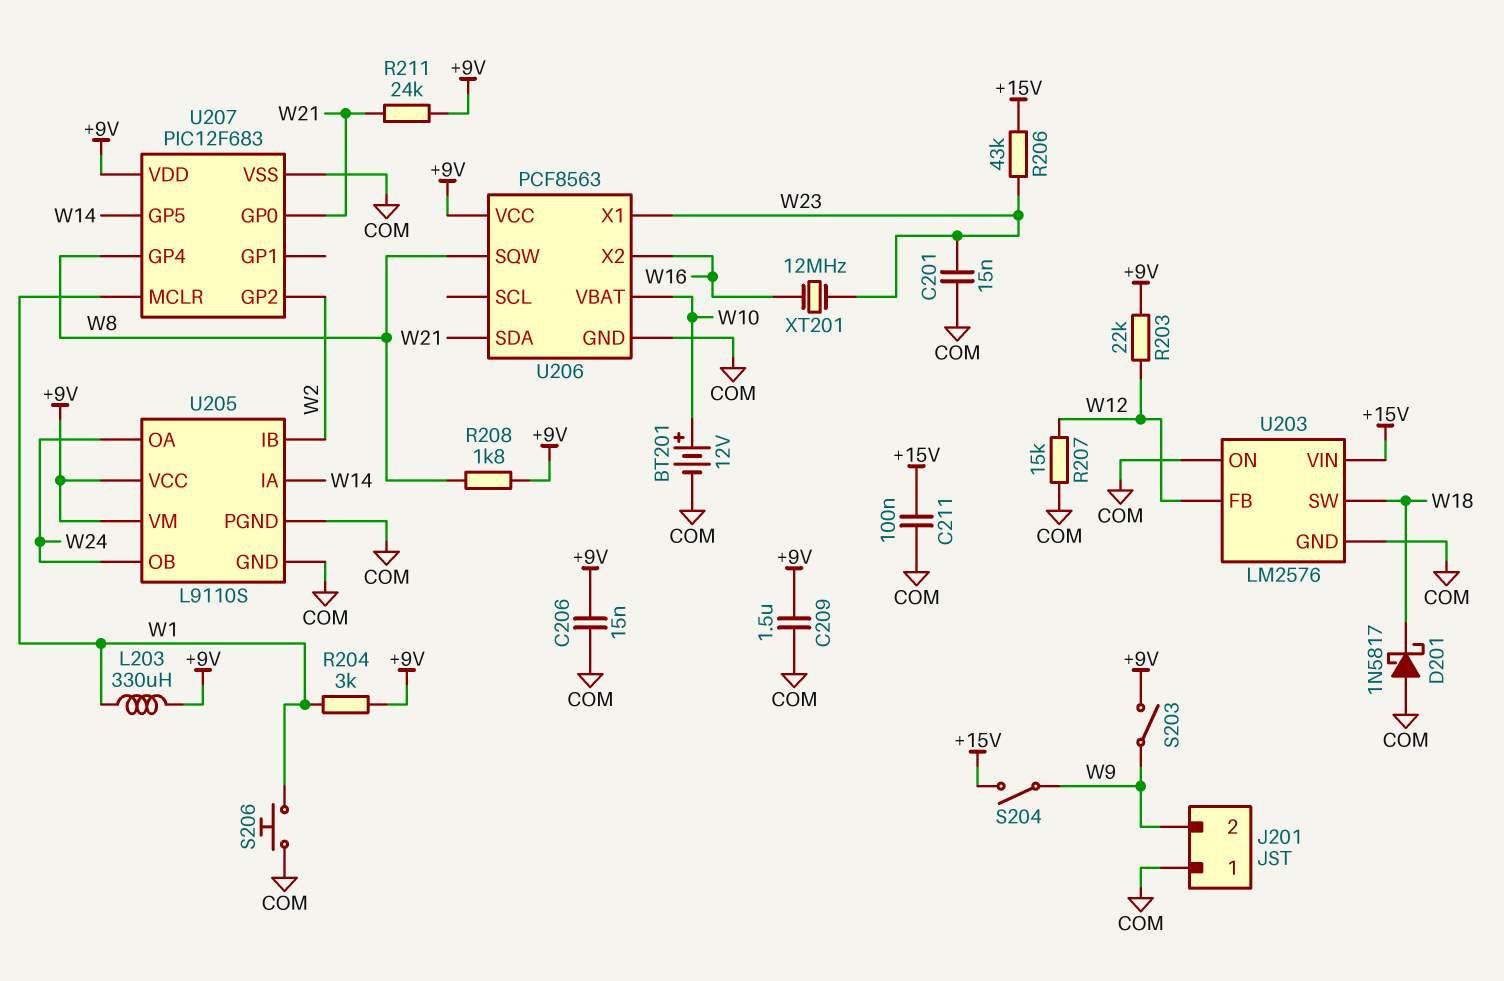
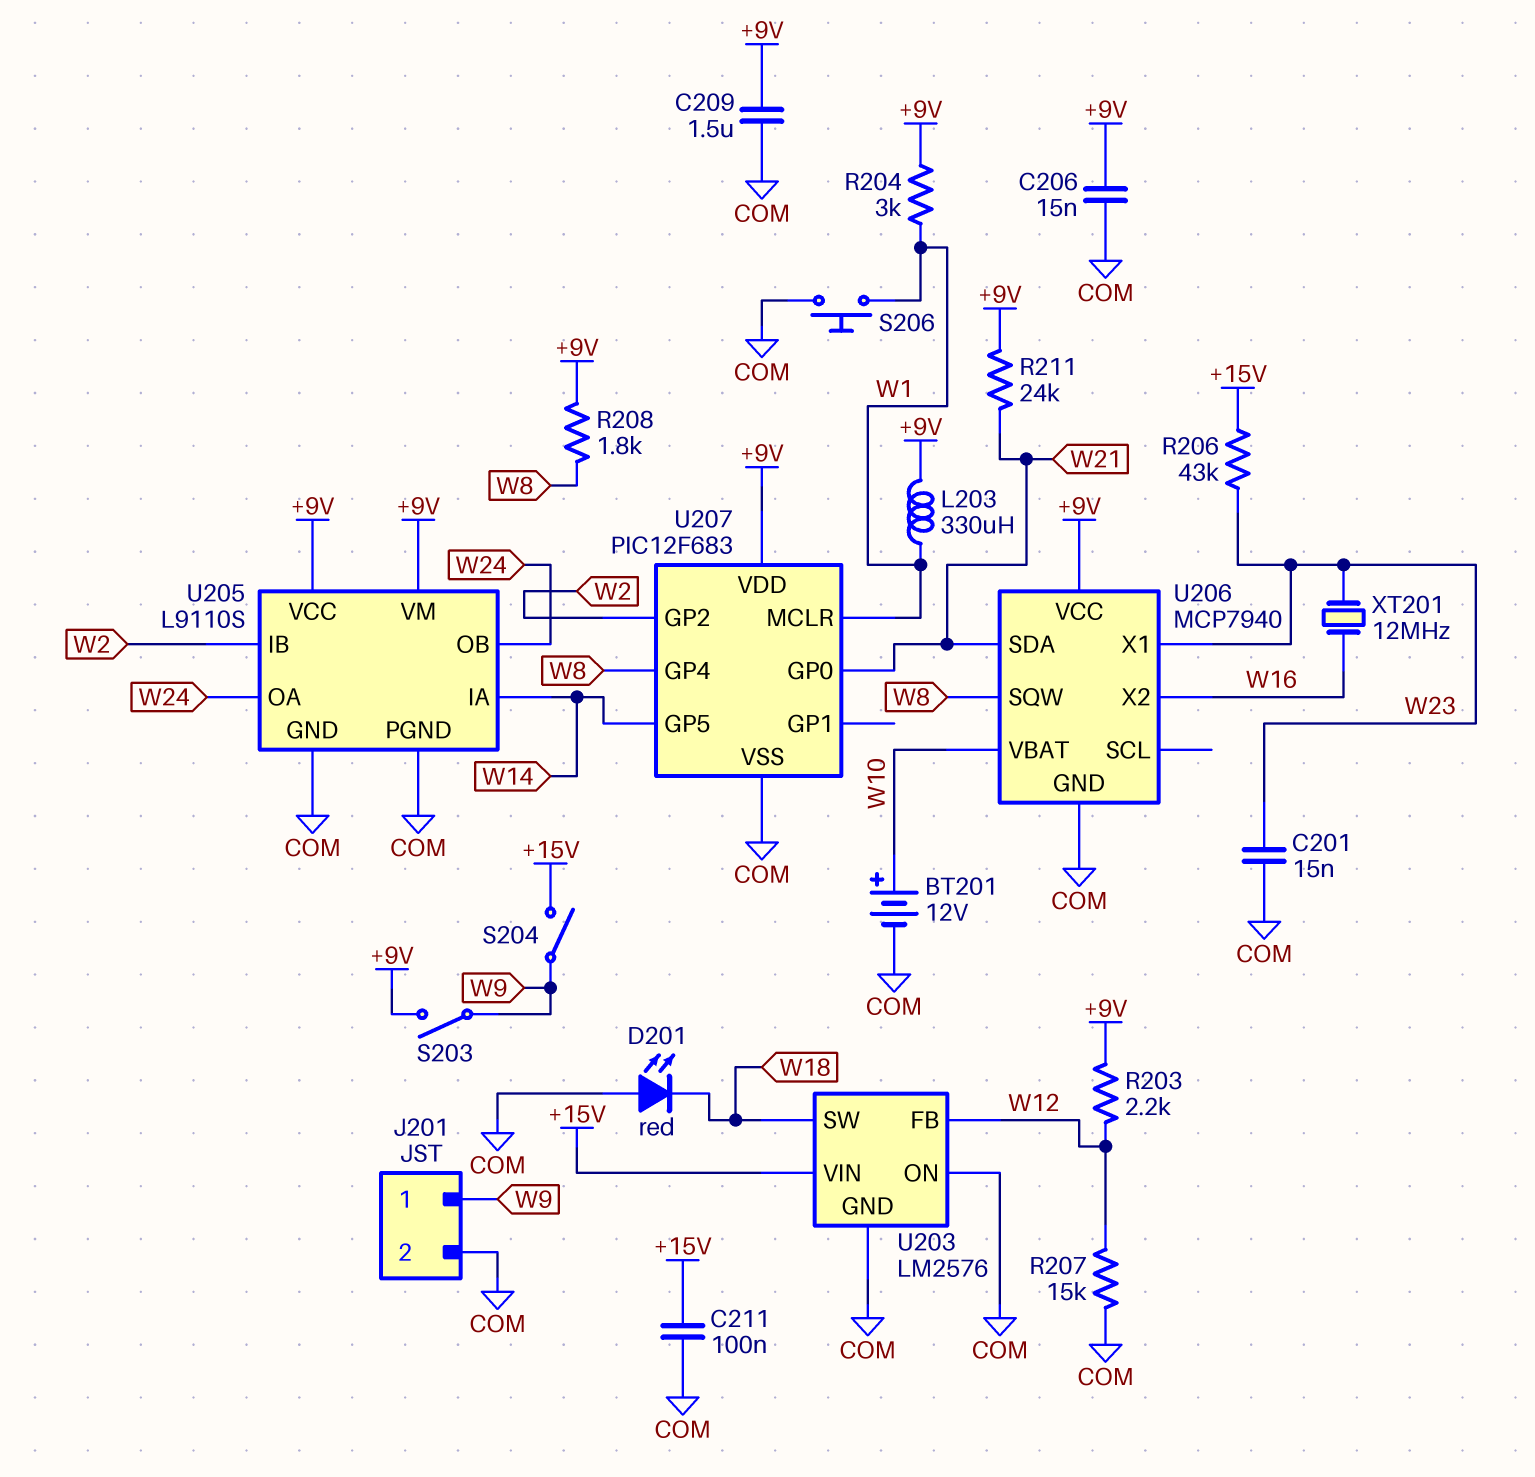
D201: schottky 1N5817 (A COM, K W18) -> LED red (A COM, K W18)
J201 pin 1: COM -> W9
J201 pin 2: W9 -> COM
R203: 22k (+9V, W12) -> 2.2k (+9V, W12)
U206: PCF8563 -> MCP7940

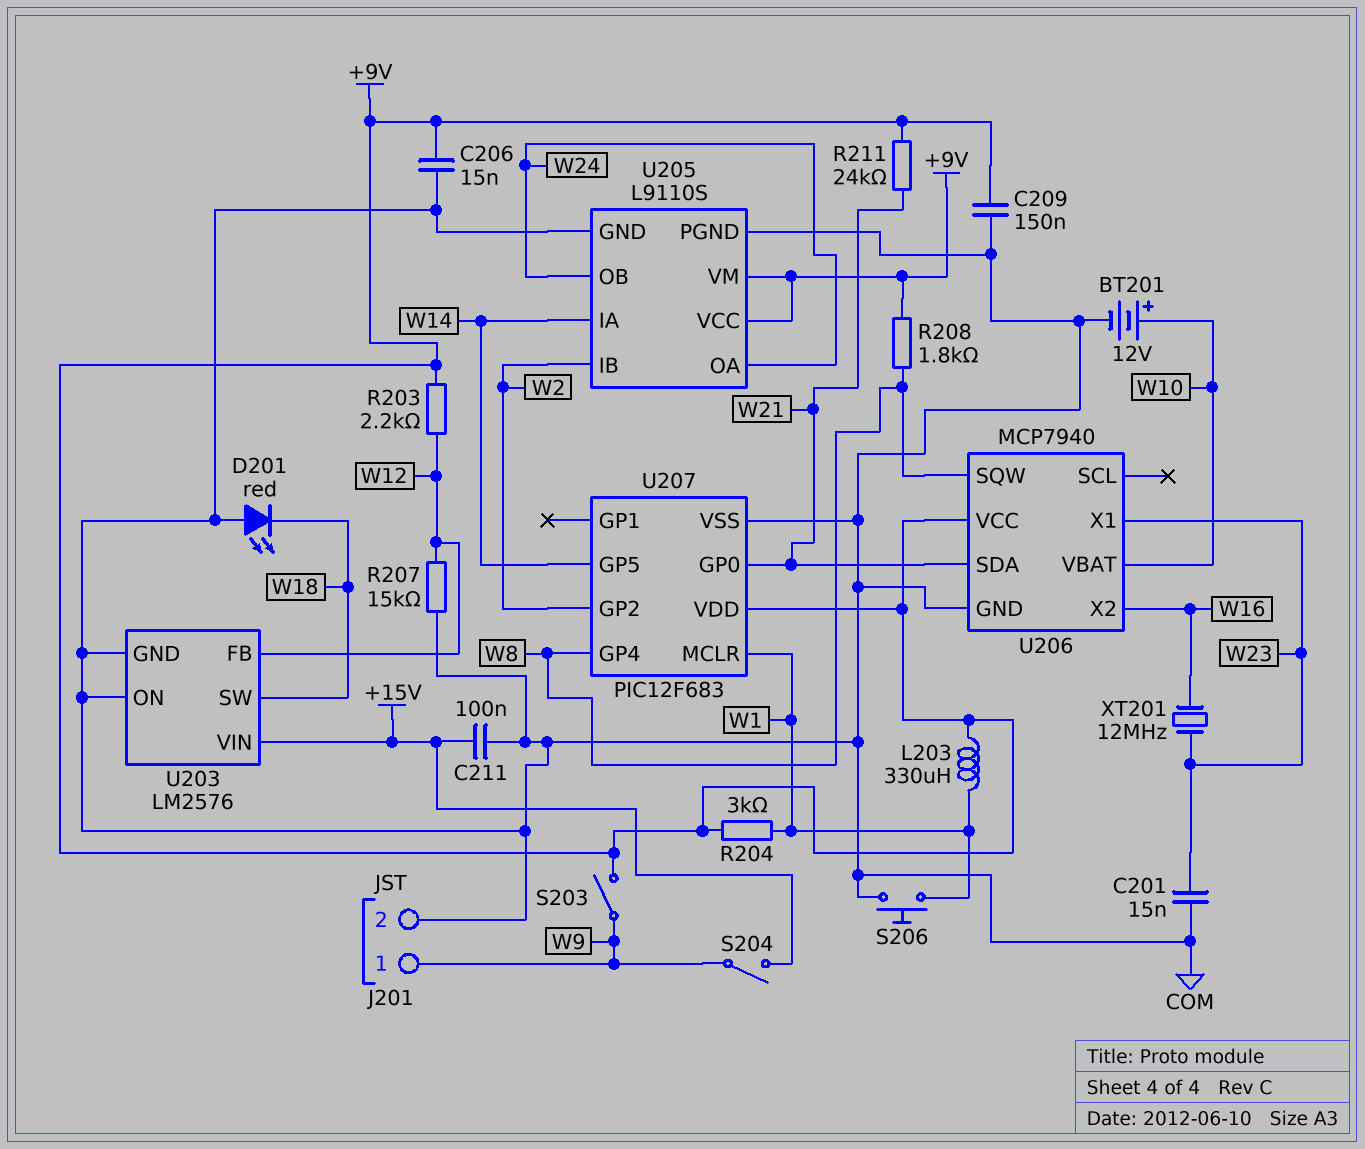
C209: 1.5uF (+9V, COM) -> 150nF (+9V, COM)
R206: 43k (+15V, W23) -> none

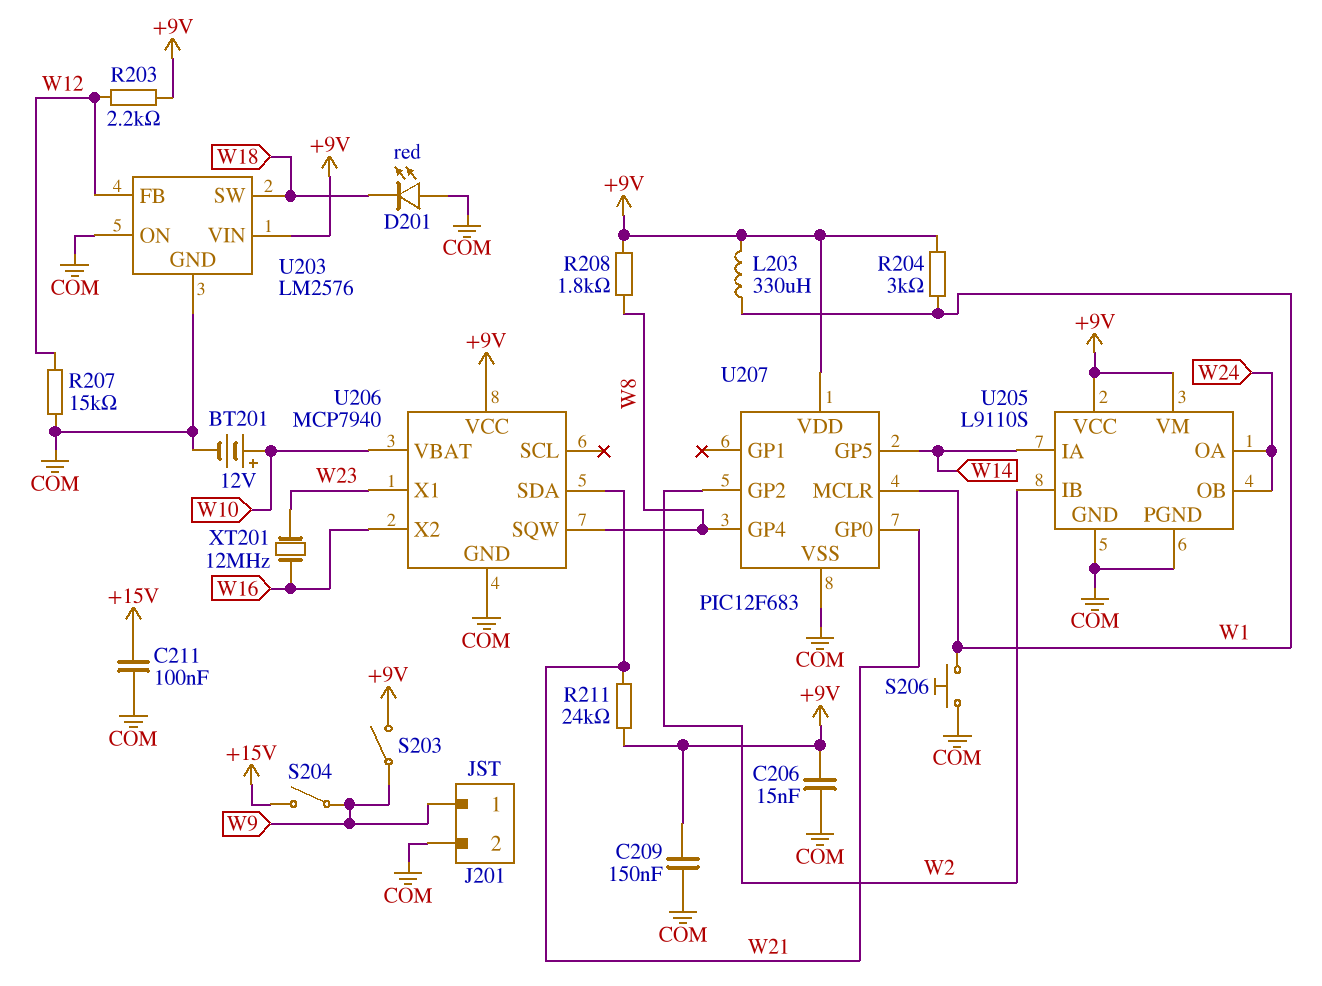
C201: 15nF (COM, W23) -> none
U203 pin VIN: +15V -> +9V

